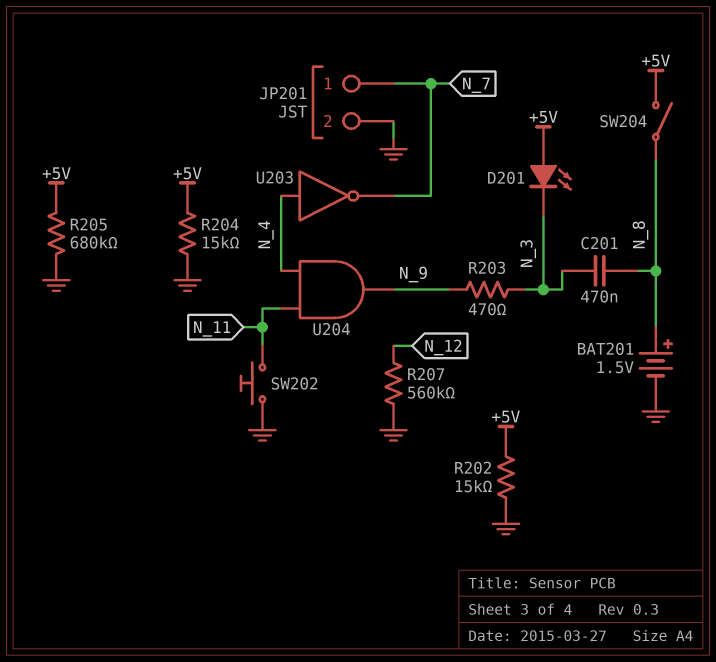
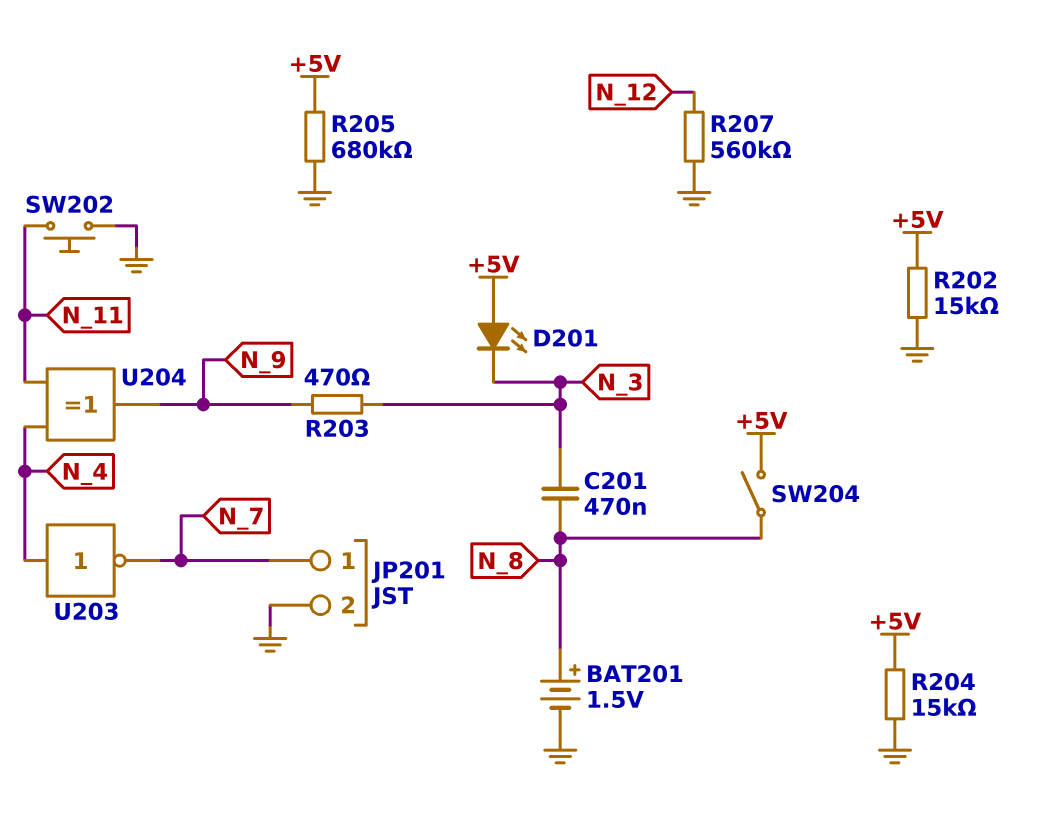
U204: AND (in N_4, in N_11, out N_9) -> XOR (in N_4, in N_11, out N_9)

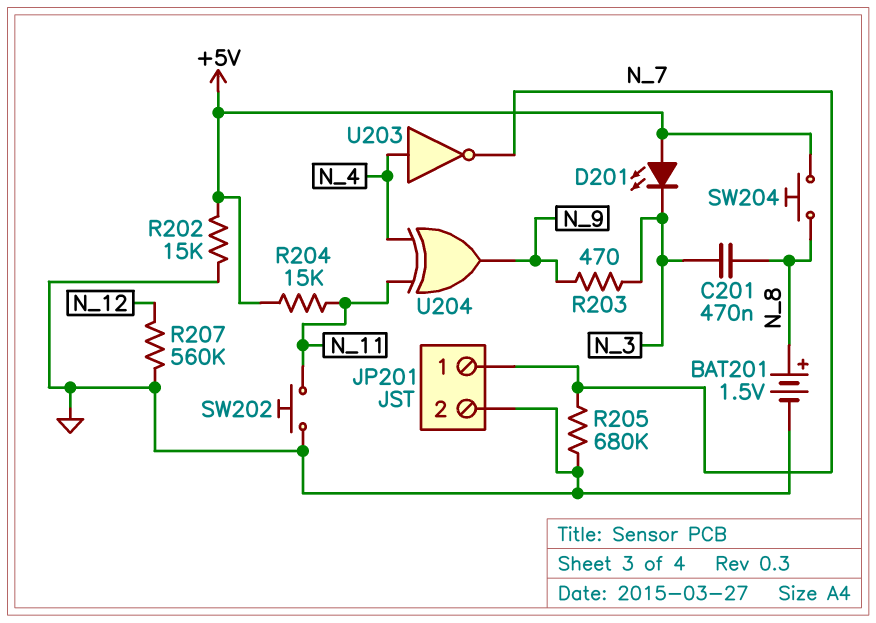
R204: 15k (+5V, GND) -> 15k (+5V, N_11)
R205: 680k (+5V, GND) -> 680k (GND, N_7)
SW204: switch (+5V, N_8) -> button (+5V, N_8)

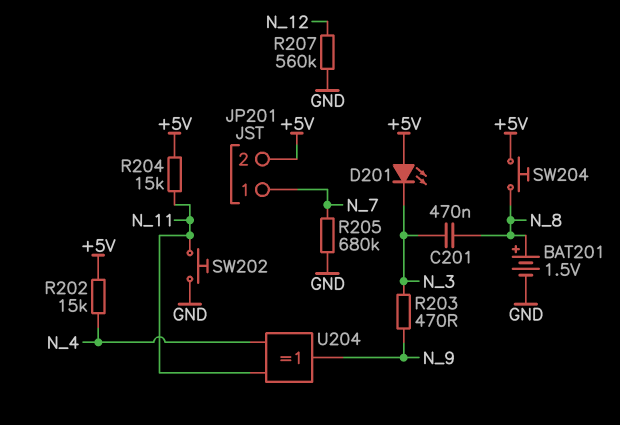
JP201 pin 2: GND -> +5V
R202: 15k (+5V, GND) -> 15k (+5V, N_4)
U203: NOT (in N_4, out N_7) -> none

